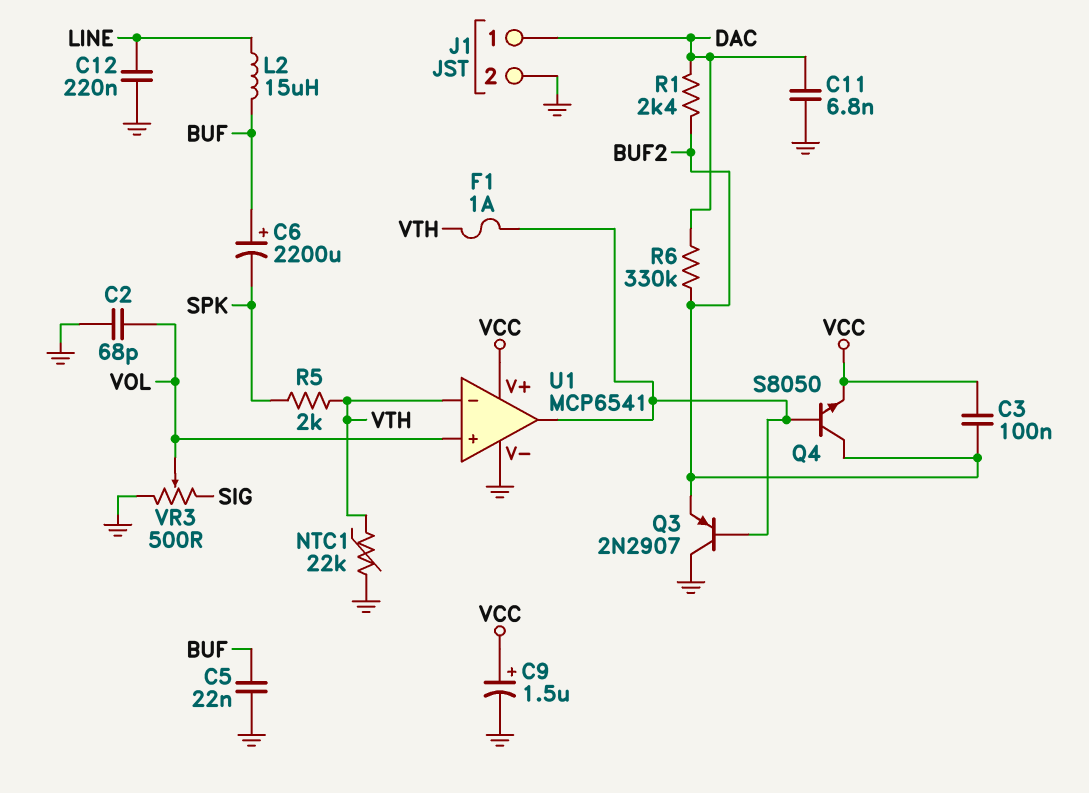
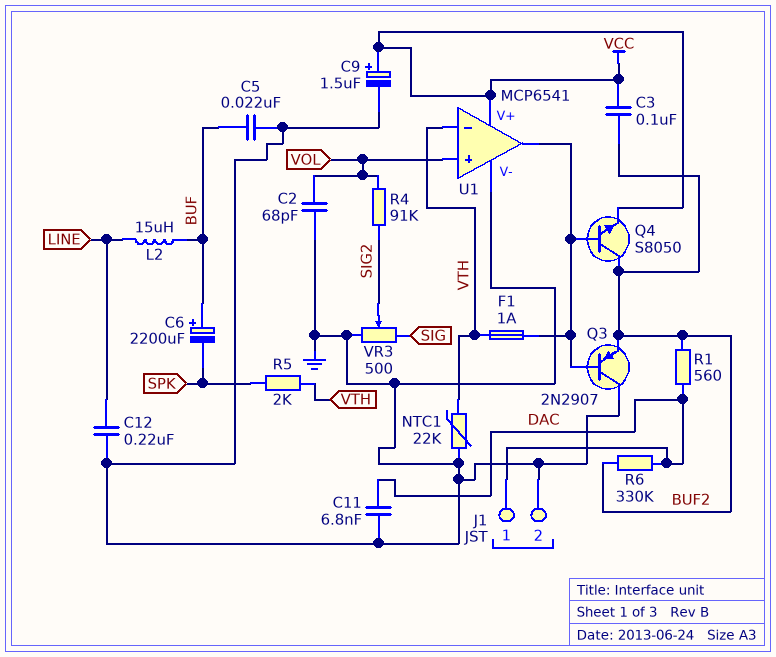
R1: 2.4k (BUF2, DAC) -> 560 (BUF2, DAC)
R4: none -> 91k (SIG2, VOL)
VR3: 500 (GND, SIG, wiper VOL) -> 500 (GND, SIG, wiper SIG2)

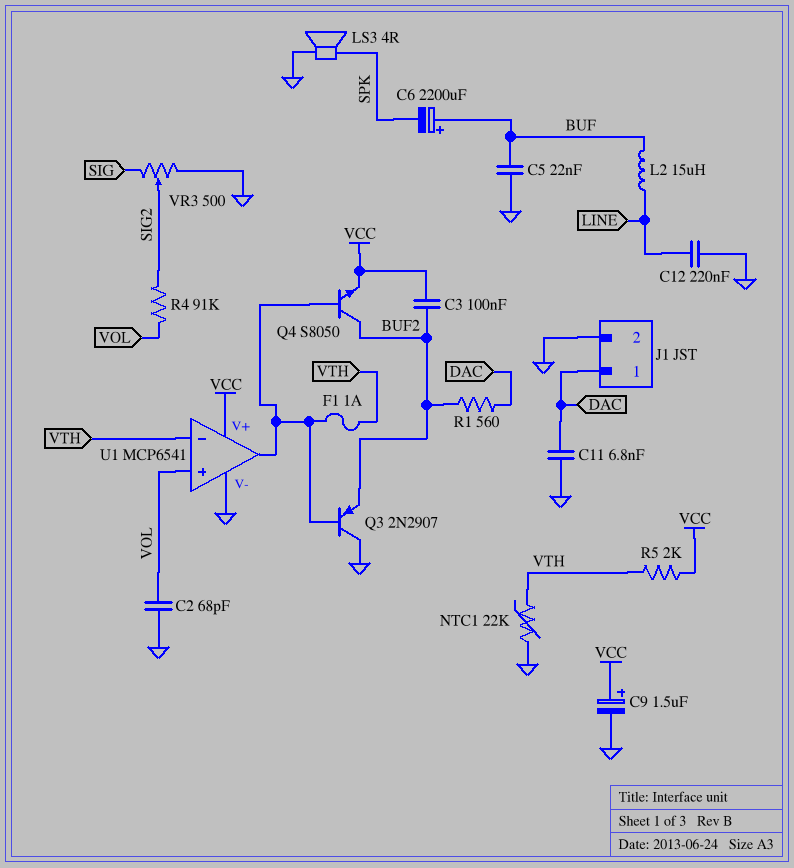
LS3: none -> speaker 4R (GND, SPK)
R5: 2k (SPK, VTH) -> 2k (VCC, VTH)
R6: 330k (BUF2, DAC) -> none

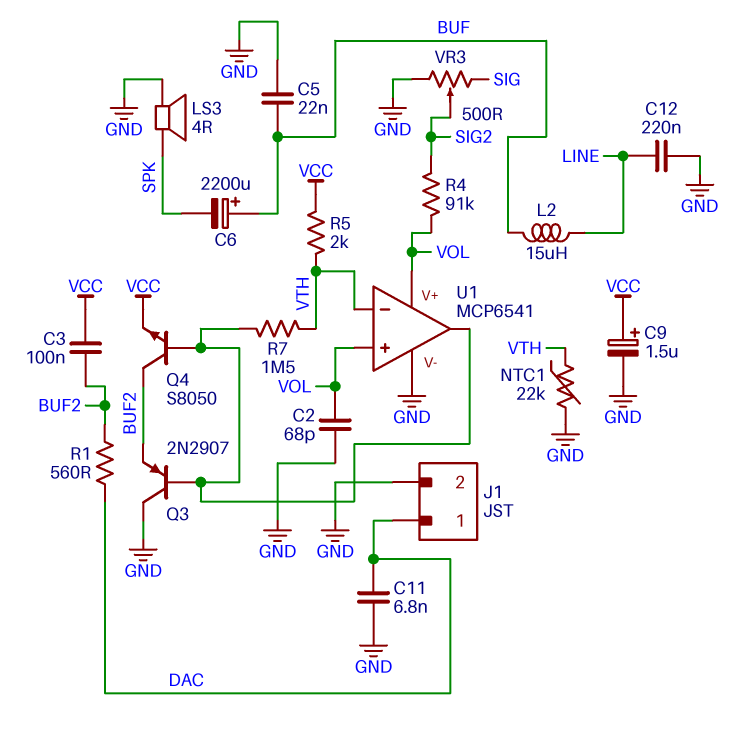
F1: 1A (U1/out, VTH) -> none
R7: none -> 1.5M (U1/out, VTH)
U1 pin V+: VCC -> VOL

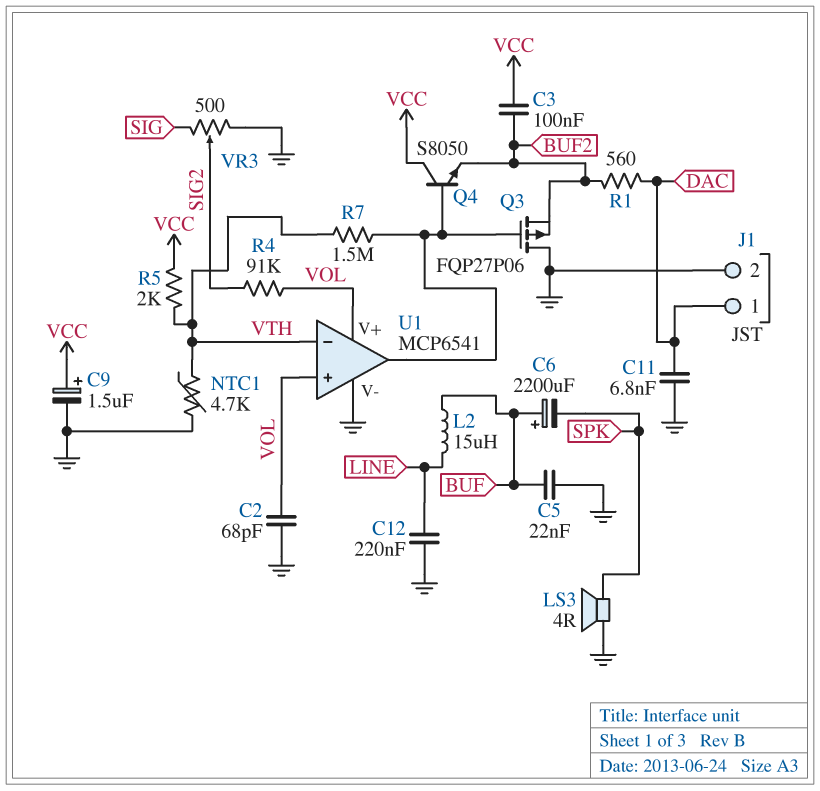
NTC1: 22k (GND, VTH) -> 4.7k (GND, VTH)
Q3: PNP 2N2907 (B U1/out, C GND, E BUF2) -> PMOS FQP27P06 (G U1/out, D GND, S BUF2)
Q4: NPN S8050 (B U1/out, C BUF2, E VCC) -> NPN S8050 (B U1/out, C VCC, E BUF2)

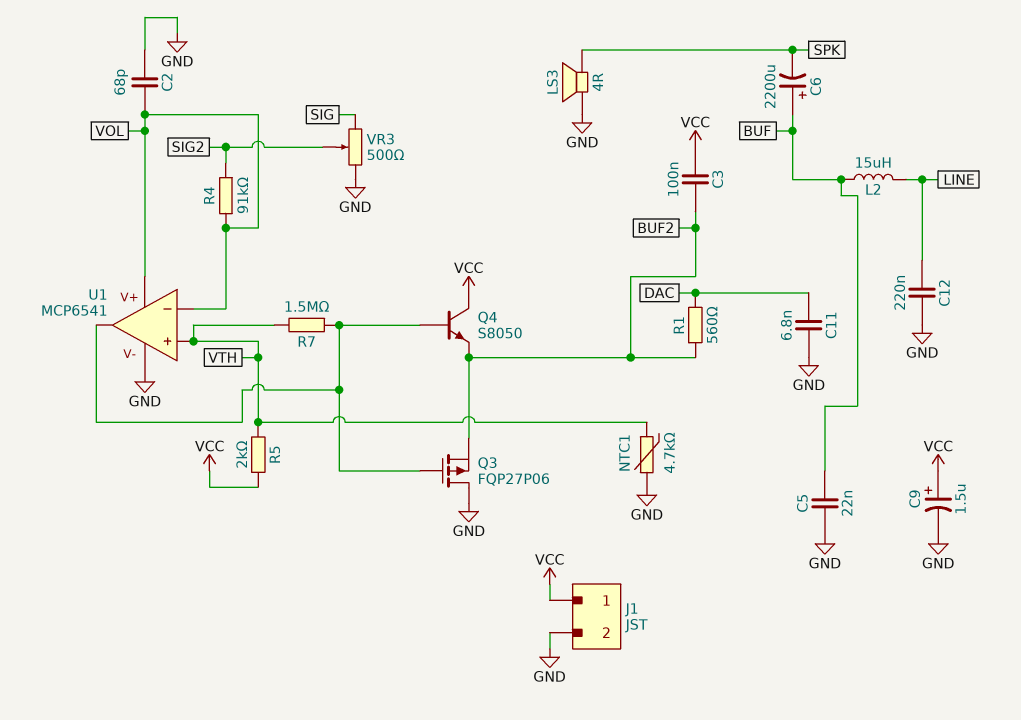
J1 pin 1: DAC -> VCC
U1 pin in+: VOL -> VTH
U1 pin in-: VTH -> VOL

